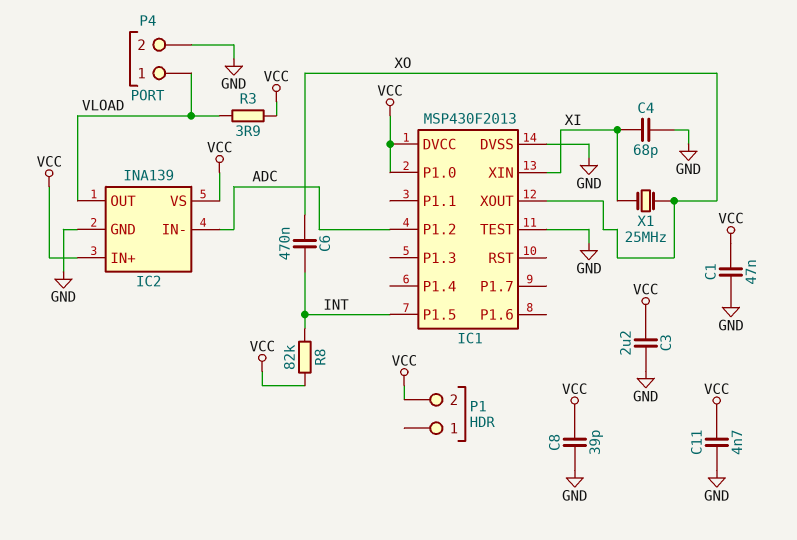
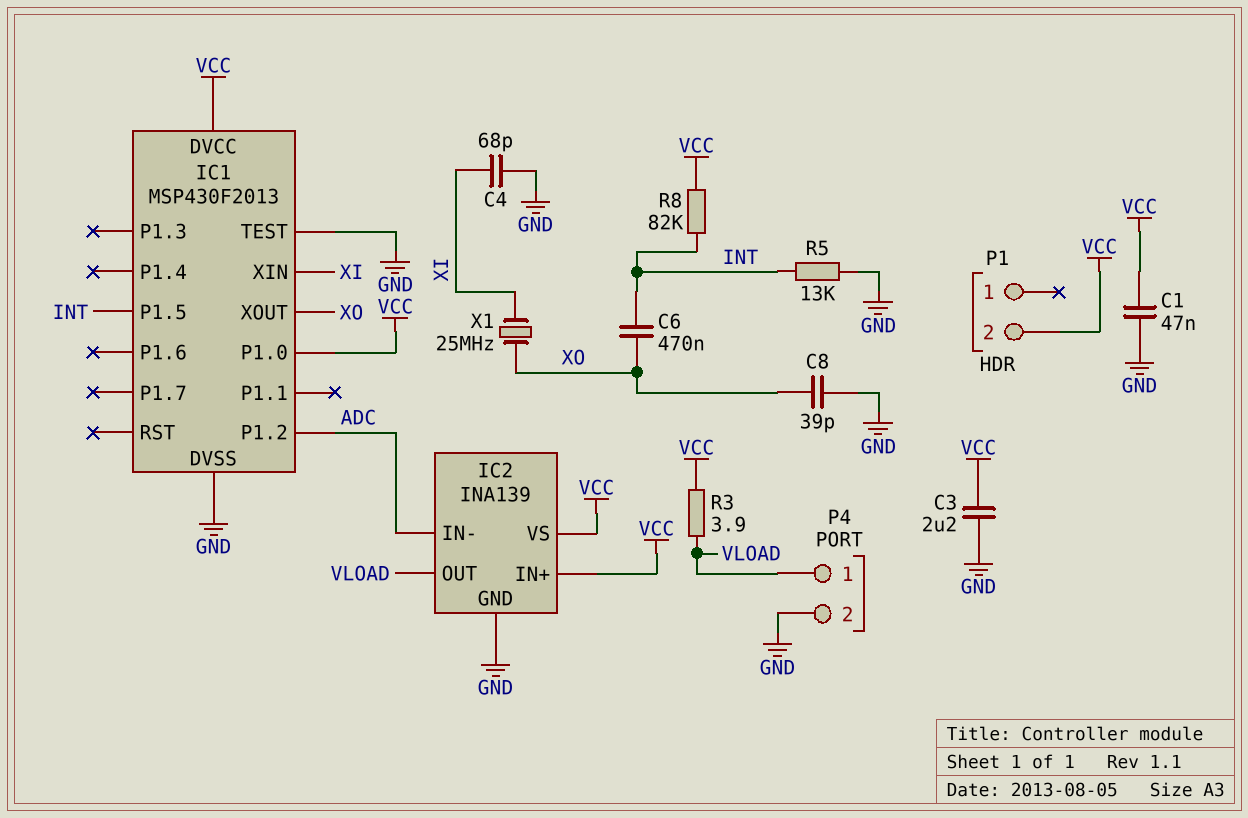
C8: 39pF (GND, VCC) -> 39pF (GND, XO)
C11: 4.7nF (GND, VCC) -> none
R5: none -> 13k (GND, INT)

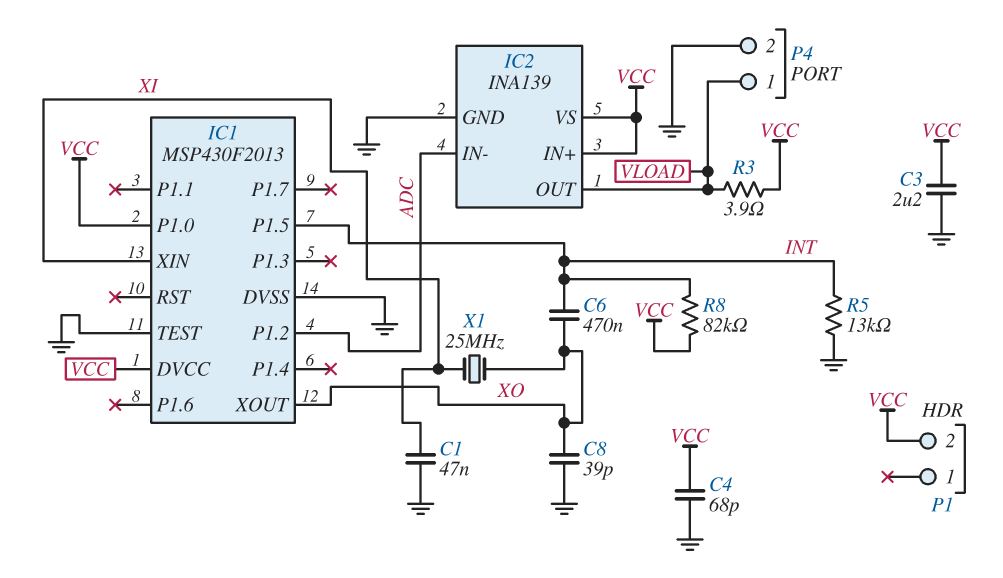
C1: 47nF (GND, VCC) -> 47nF (GND, XI)
C4: 68pF (GND, XI) -> 68pF (GND, VCC)

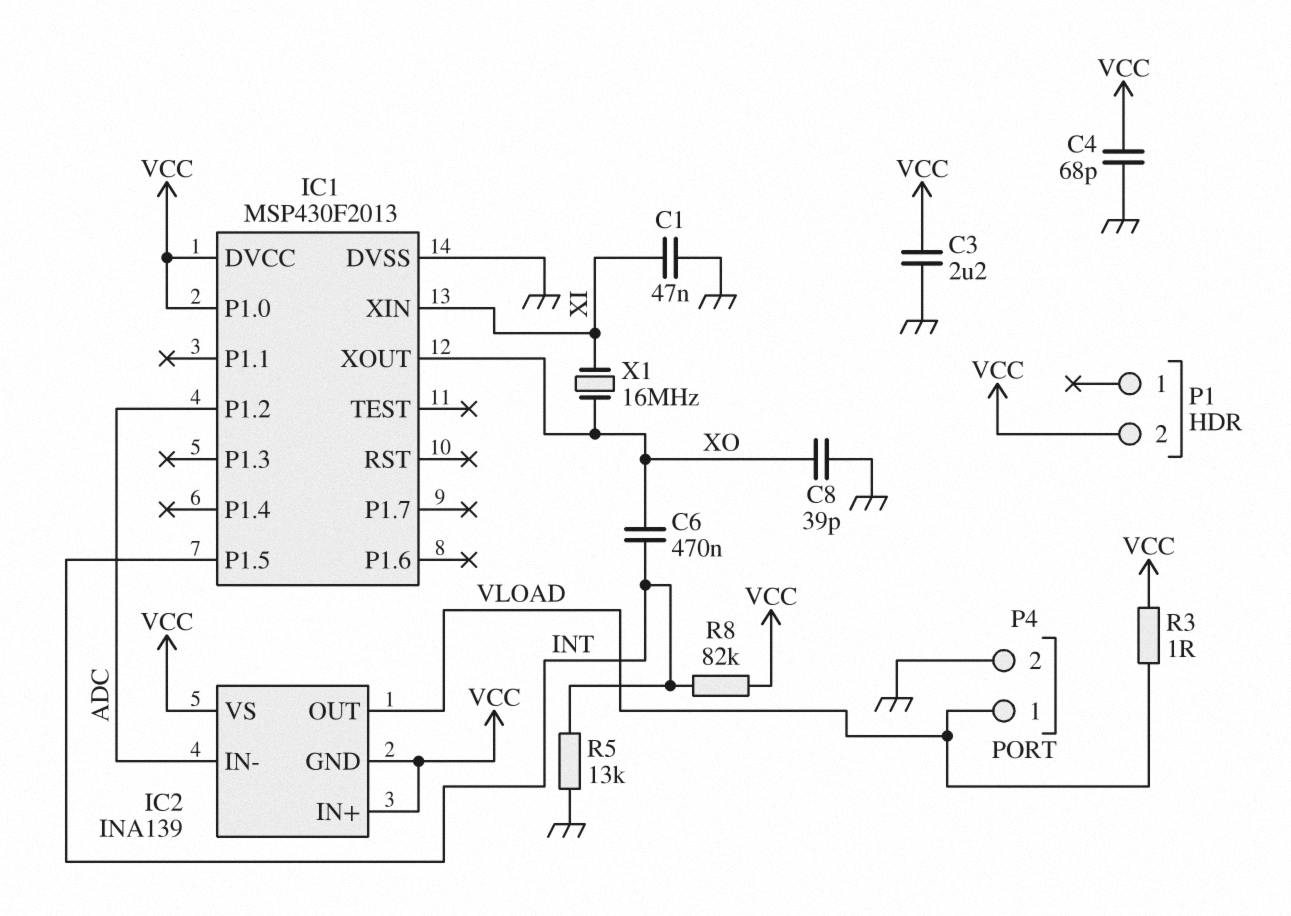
IC1 pin TEST: GND -> none
IC2 pin GND: GND -> VCC
R3: 3.9 (VCC, VLOAD) -> 1 (VCC, VLOAD)
X1: 25MHz (XI, XO) -> 16MHz (XI, XO)

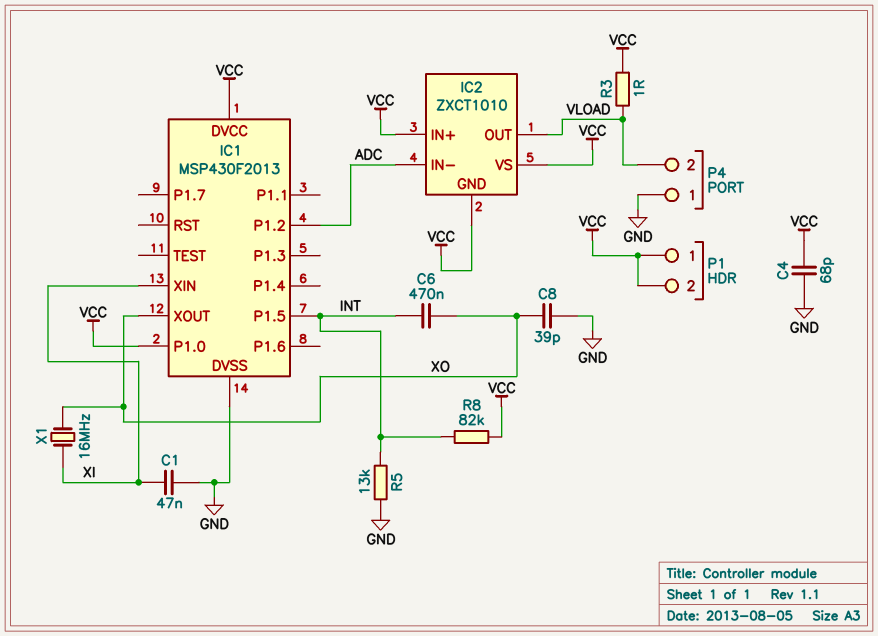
C3: 2.2uF (GND, VCC) -> none
IC2: INA139 -> ZXCT1010
P1 pin 1: none -> VCC
P4 pin 1: VLOAD -> GND
P4 pin 2: GND -> VLOAD

